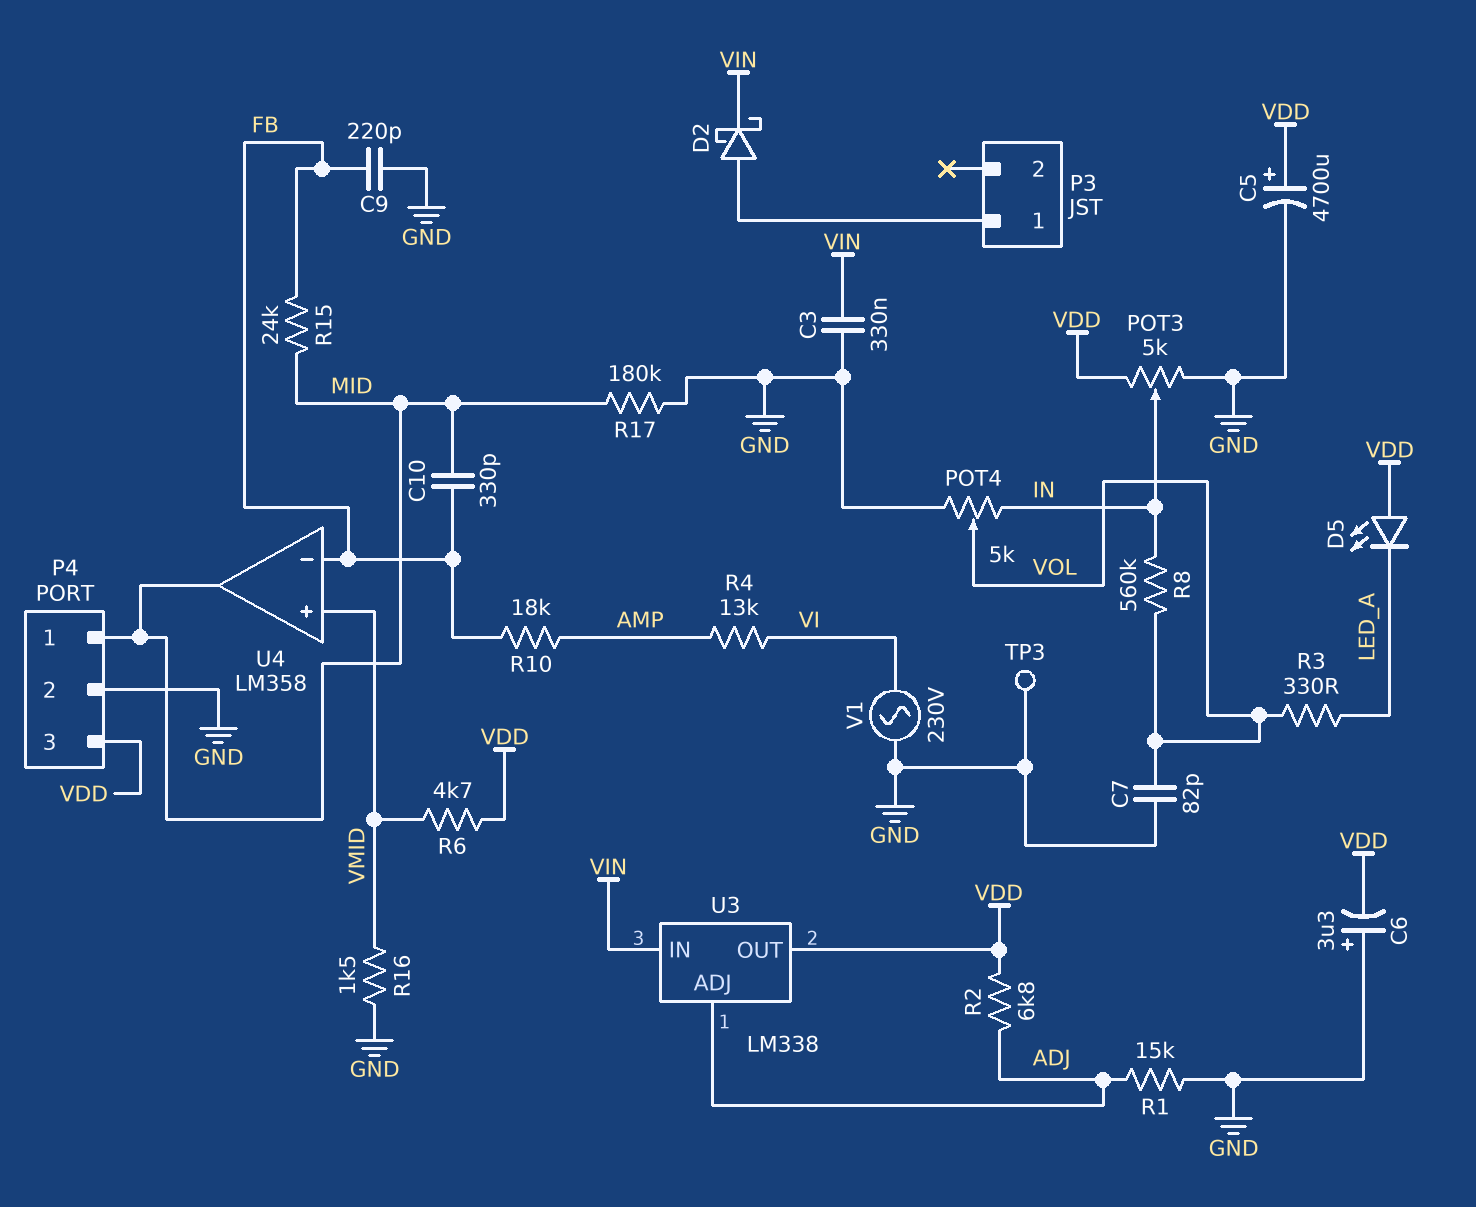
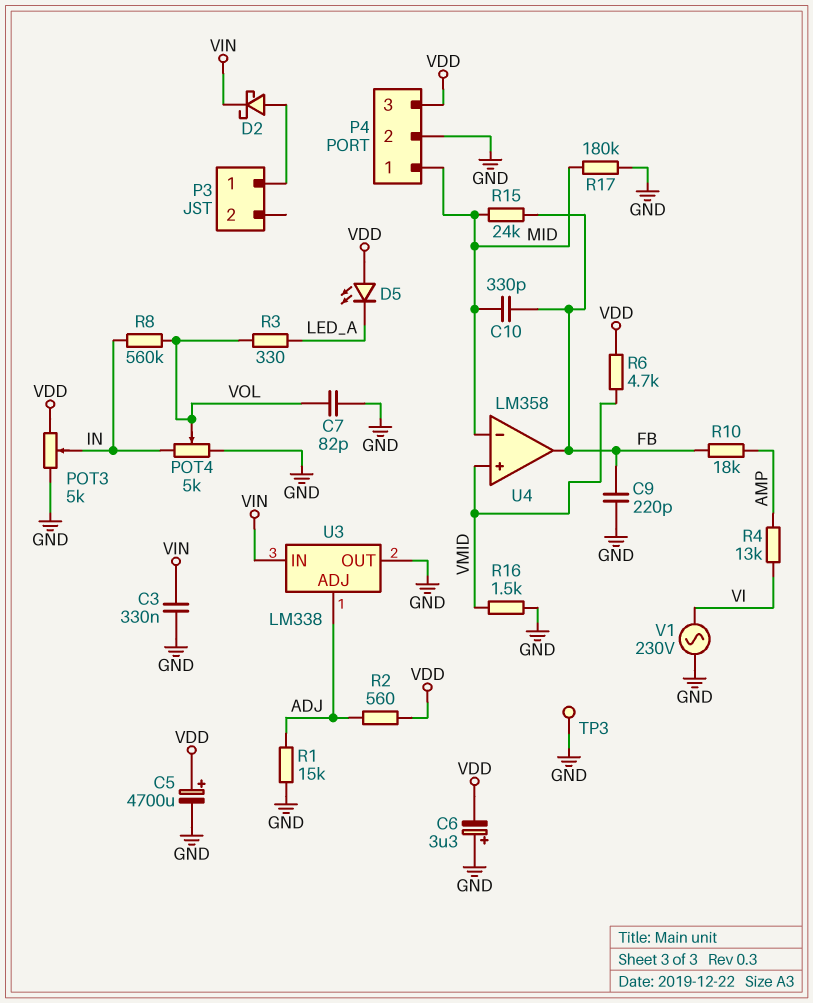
R2: 6.8k (ADJ, VDD) -> 560 (ADJ, VDD)
U3 pin OUT: VDD -> GND
U4 pin in-: FB -> MID
U4 pin out: MID -> FB

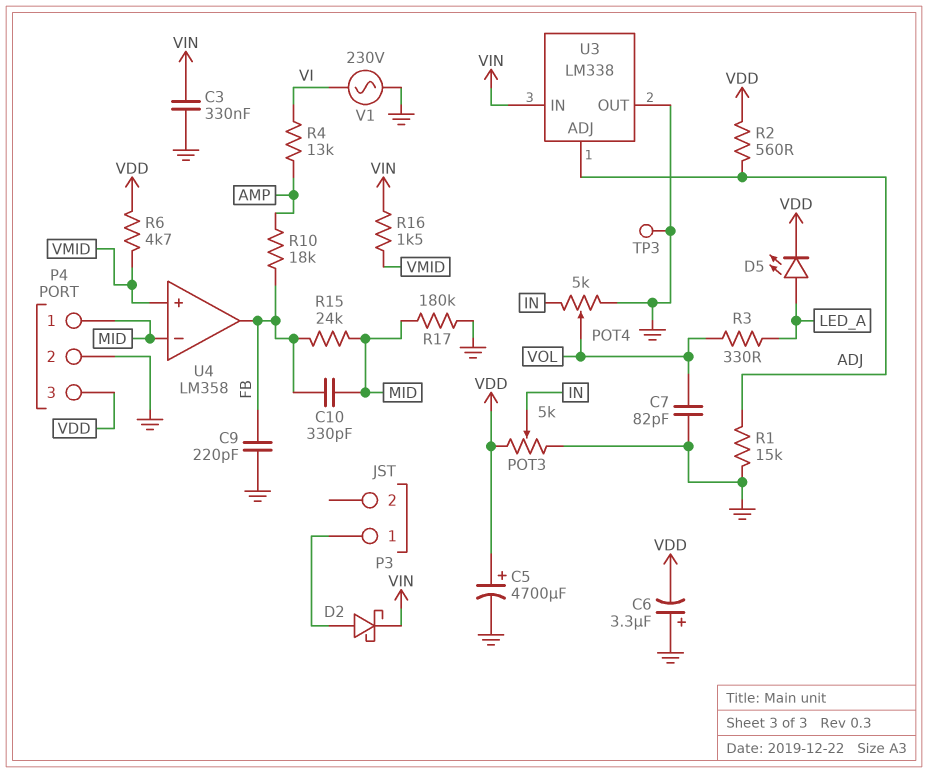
D5: LED (A VDD, K LED_A) -> LED (A LED_A, K VDD)
R8: 560k (IN, VOL) -> none
R16: 1.5k (GND, VMID) -> 1.5k (VIN, VMID)

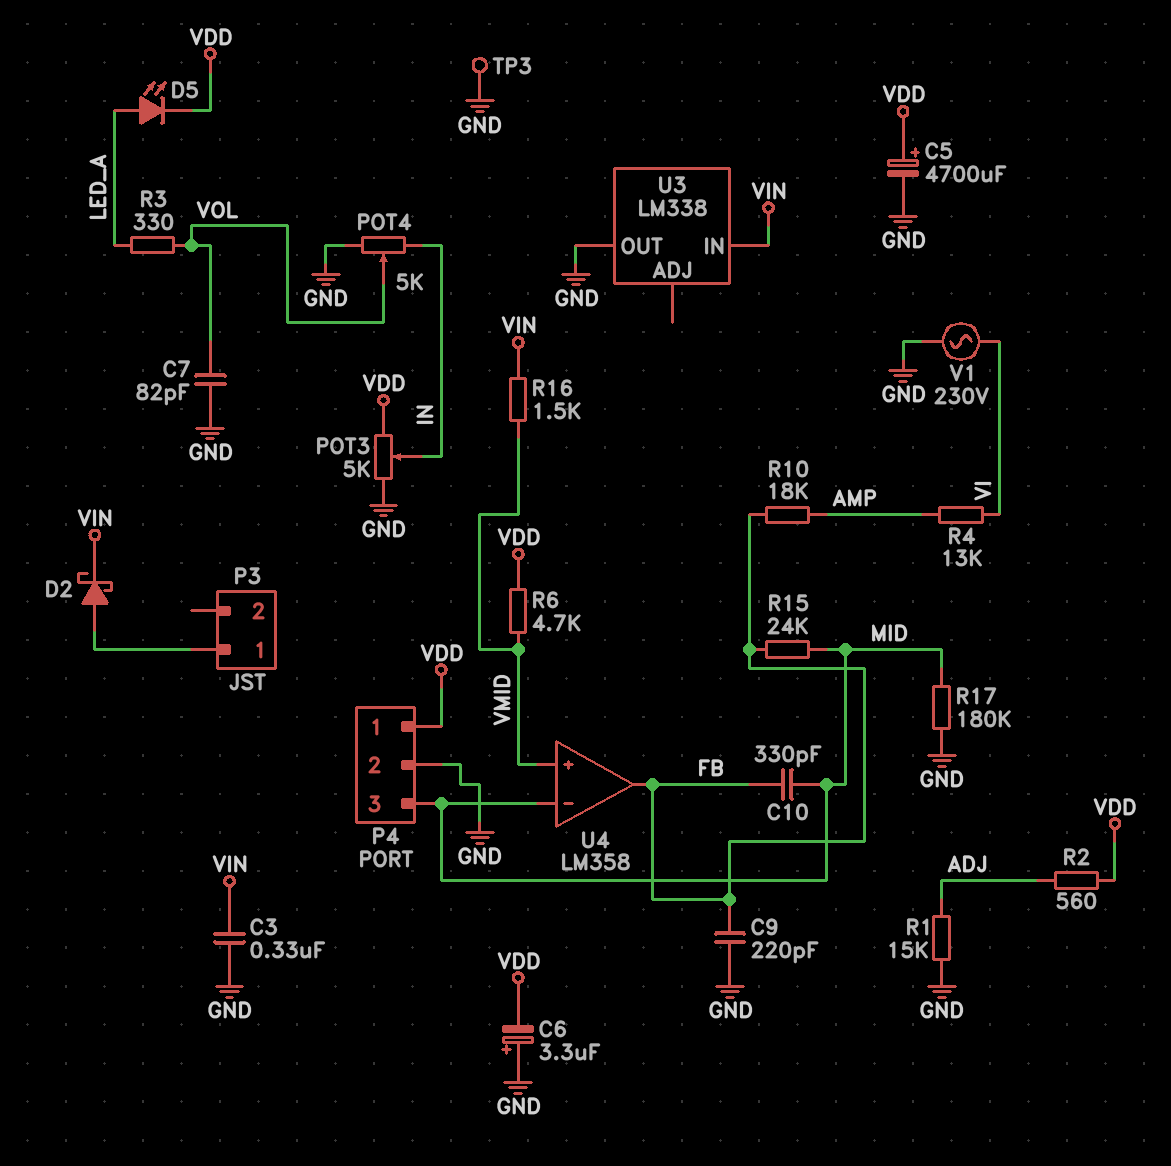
P4 pin 1: MID -> VDD
P4 pin 3: VDD -> MID
U3 pin ADJ: ADJ -> none

